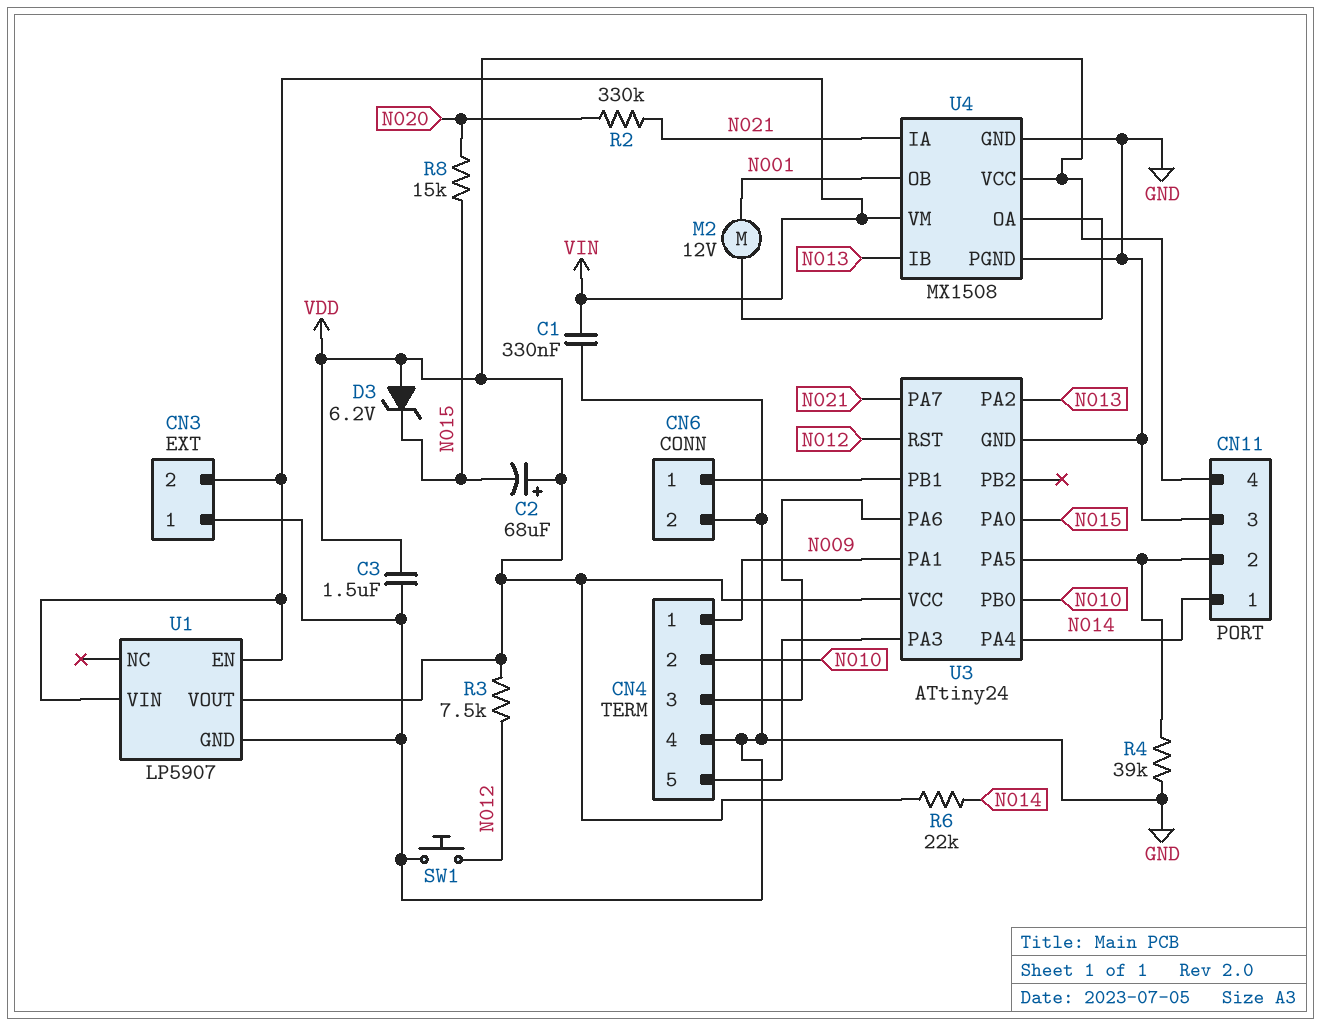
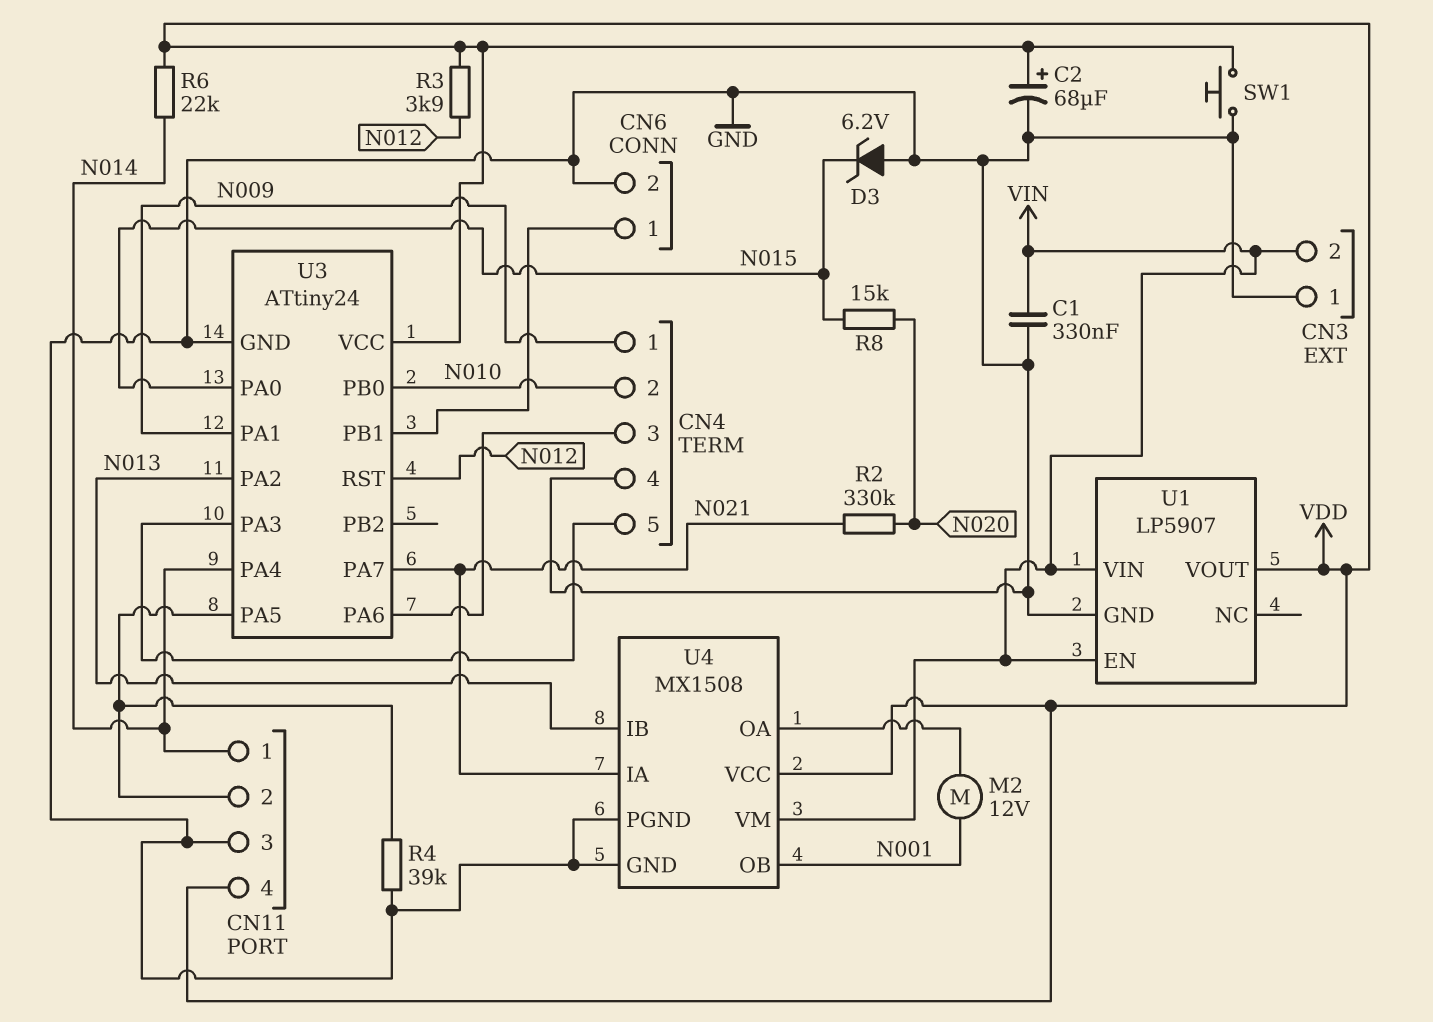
C2: 68uF (plus VDD, minus N015) -> 68uF (plus VDD, minus GND)
C3: 1.5uF (GND, VDD) -> none
D3: zener 6.2V (A VDD, K N015) -> zener 6.2V (A GND, K N015)
R3: 7.5k (N012, VDD) -> 3.9k (N012, VDD)
SW1: button (GND, N012) -> button (GND, VDD)

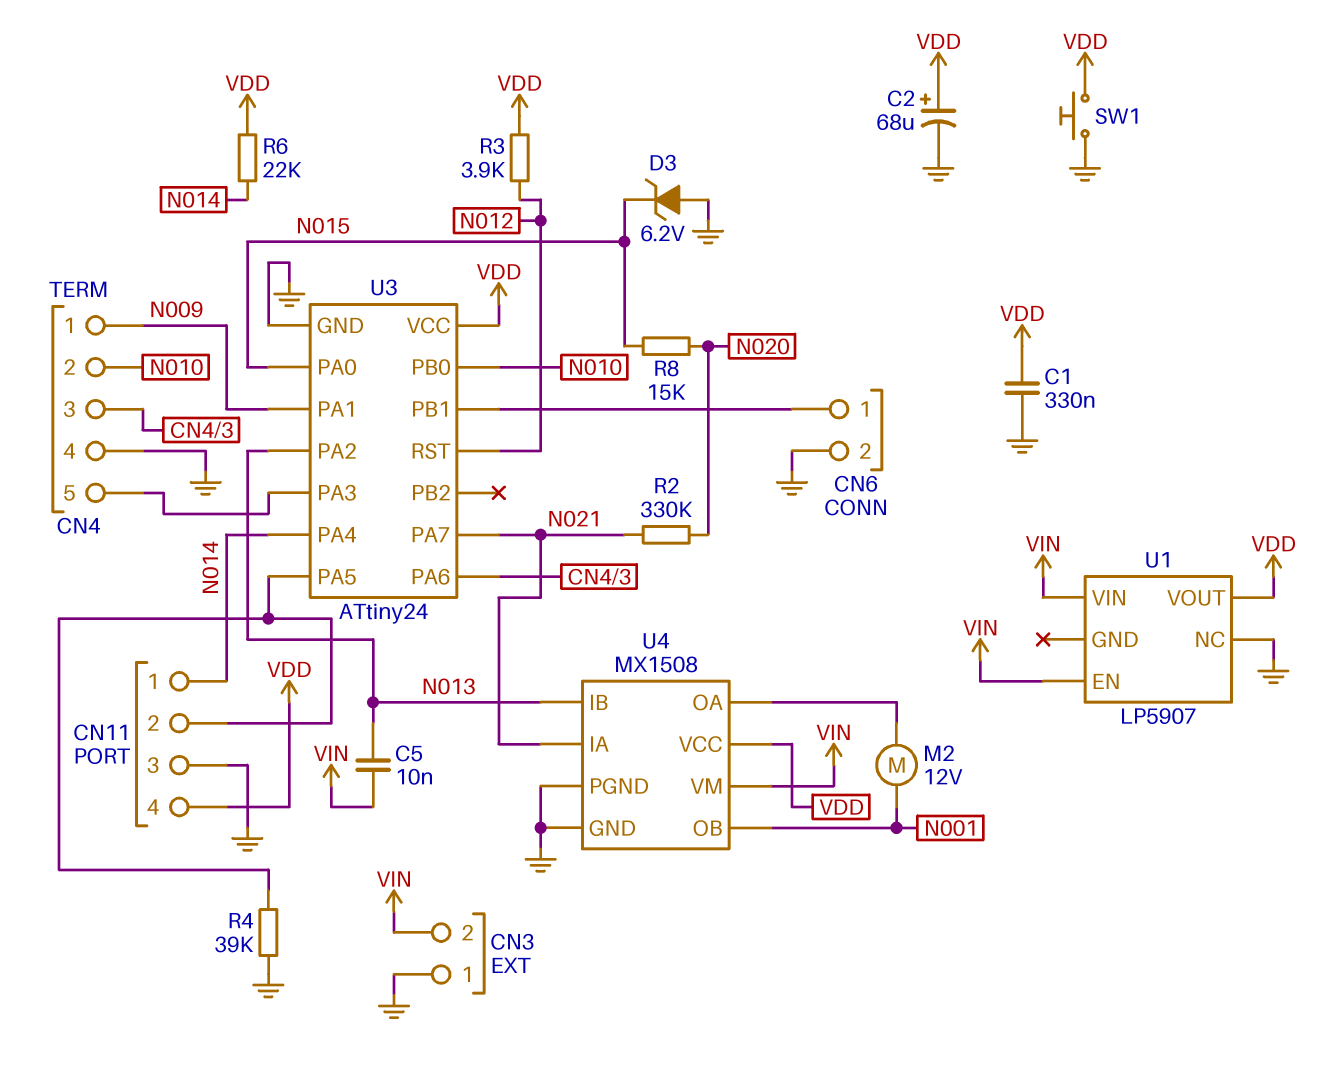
C1: 330nF (GND, VIN) -> 330nF (GND, VDD)
C5: none -> 10nF (N013, VIN)
U1 pin GND: GND -> none
U1 pin NC: none -> GND

